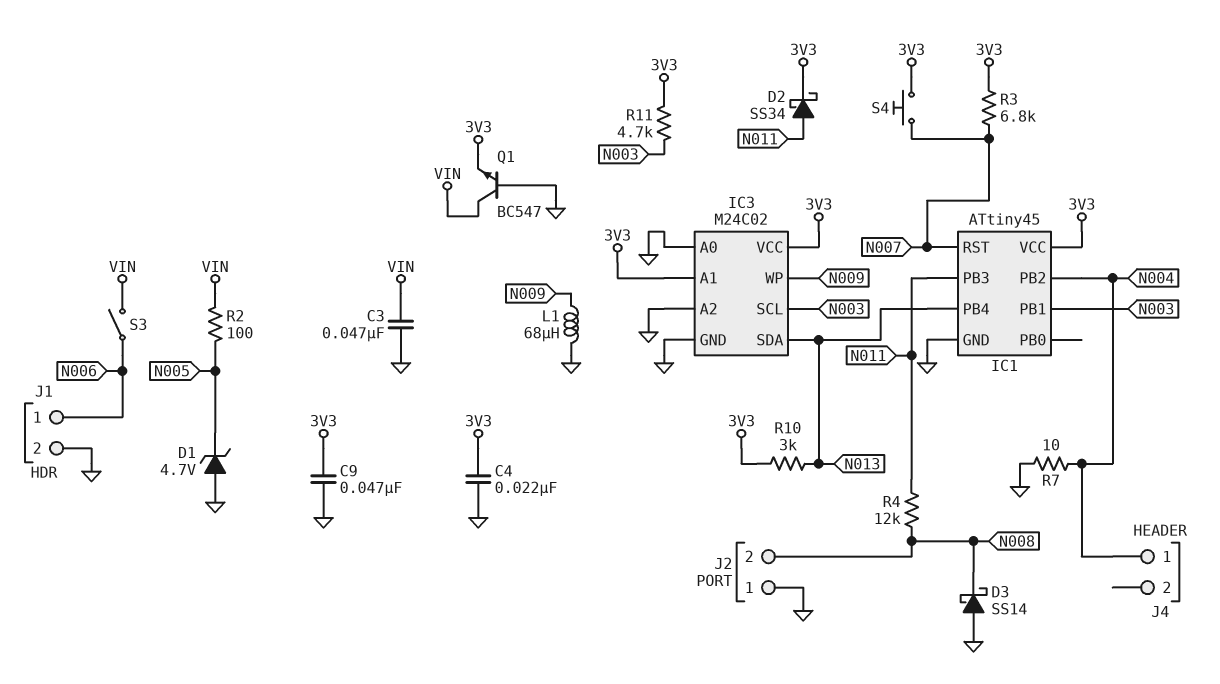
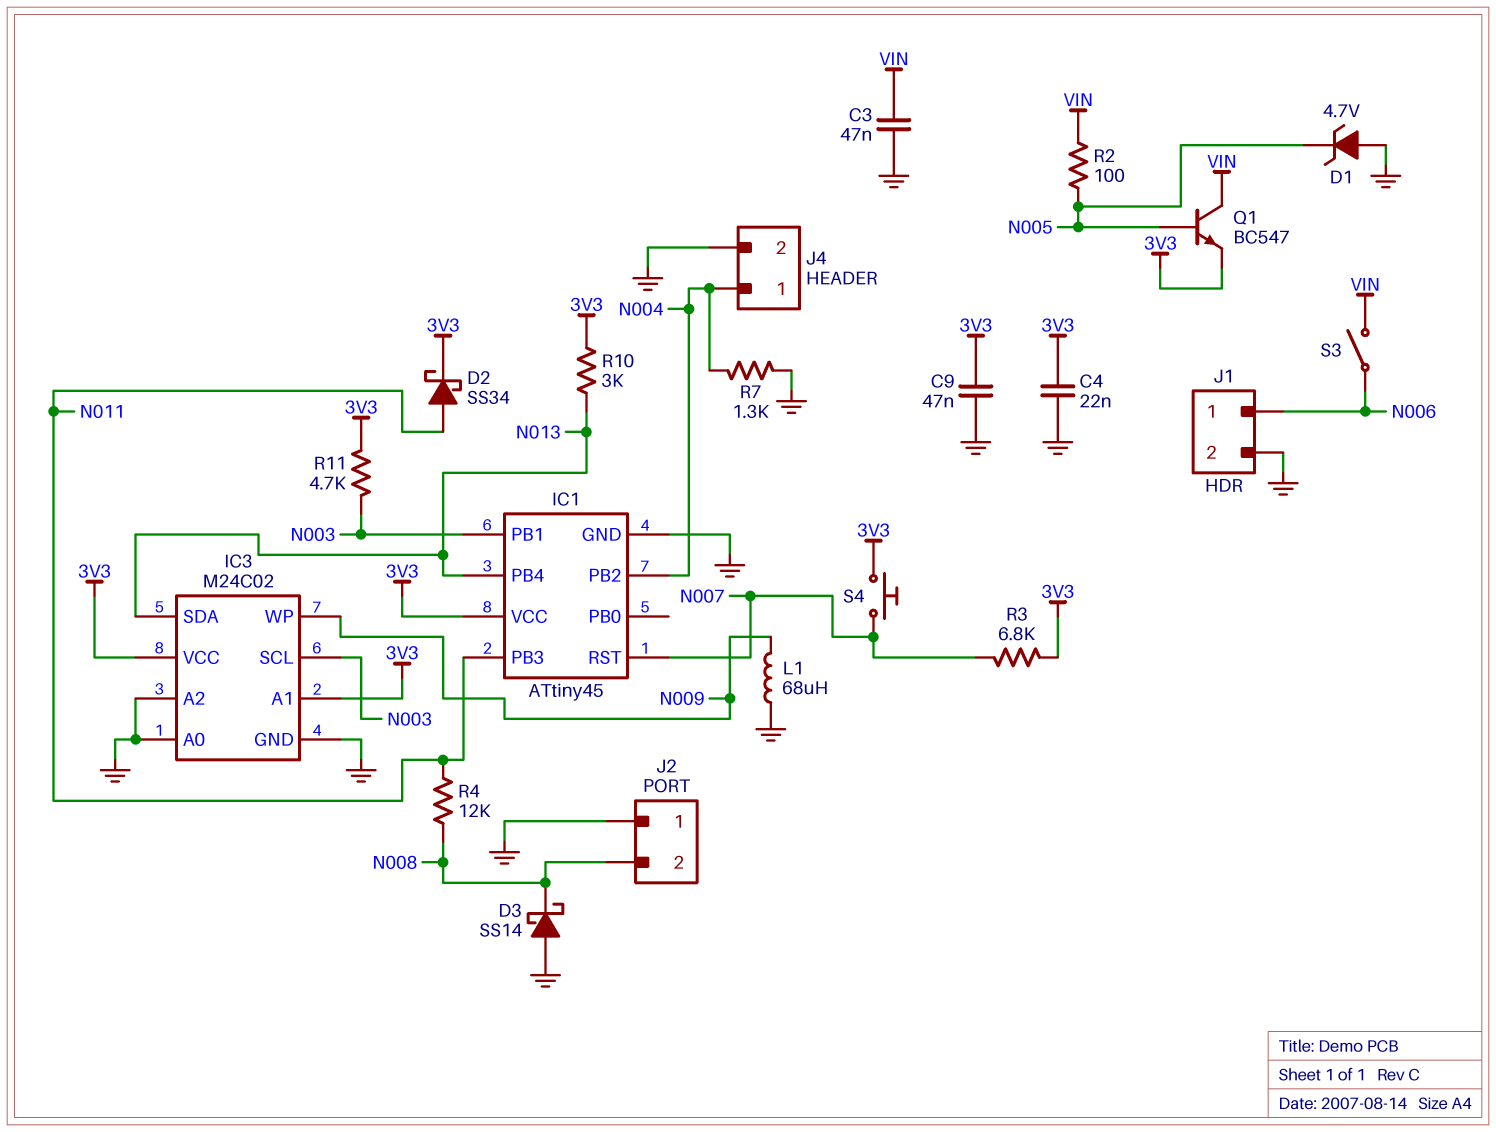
J4 pin 2: none -> GND
Q1: NPN BC547 (B GND, C VIN, E 3V3) -> NPN BC547 (B N005, C VIN, E 3V3)
R7: 10 (GND, N004) -> 1.3k (GND, N004)

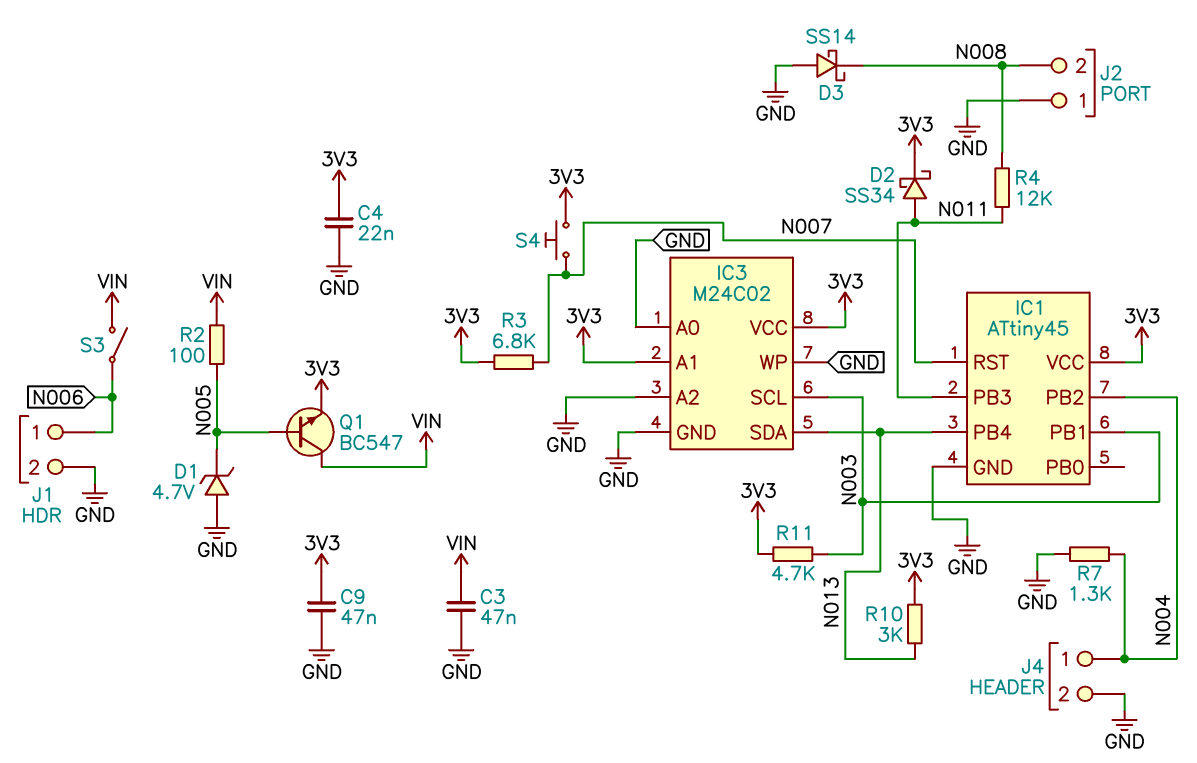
IC3 pin WP: N009 -> GND
L1: 68uH (GND, N009) -> none

